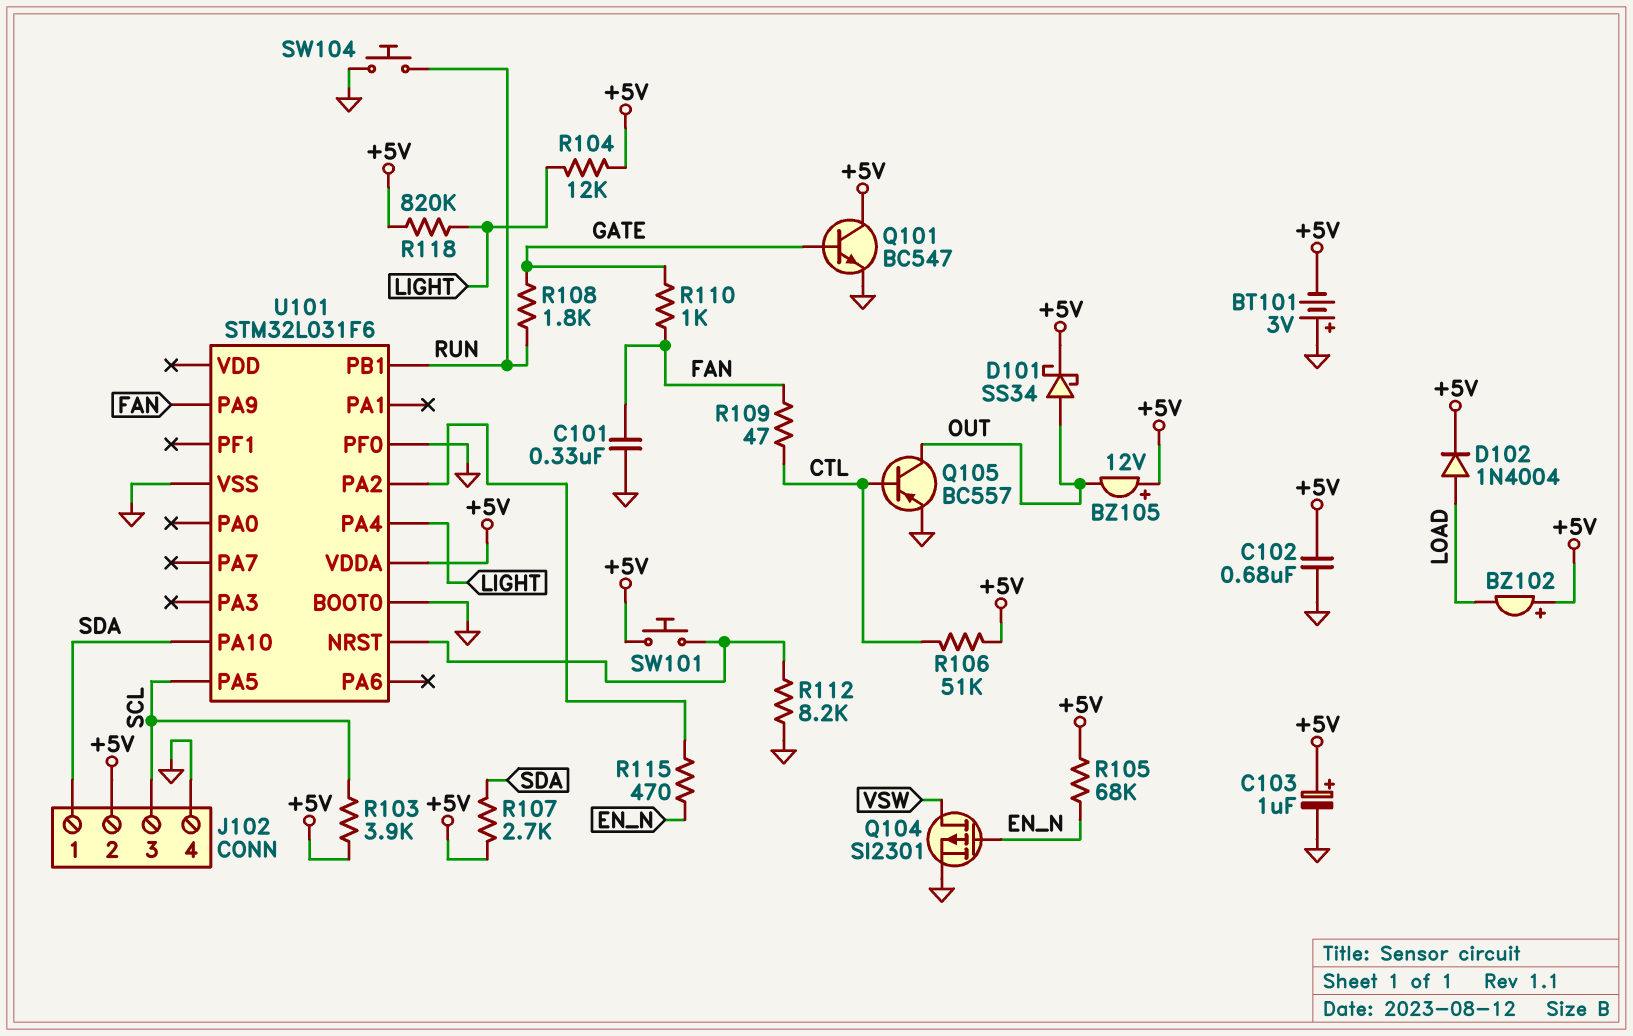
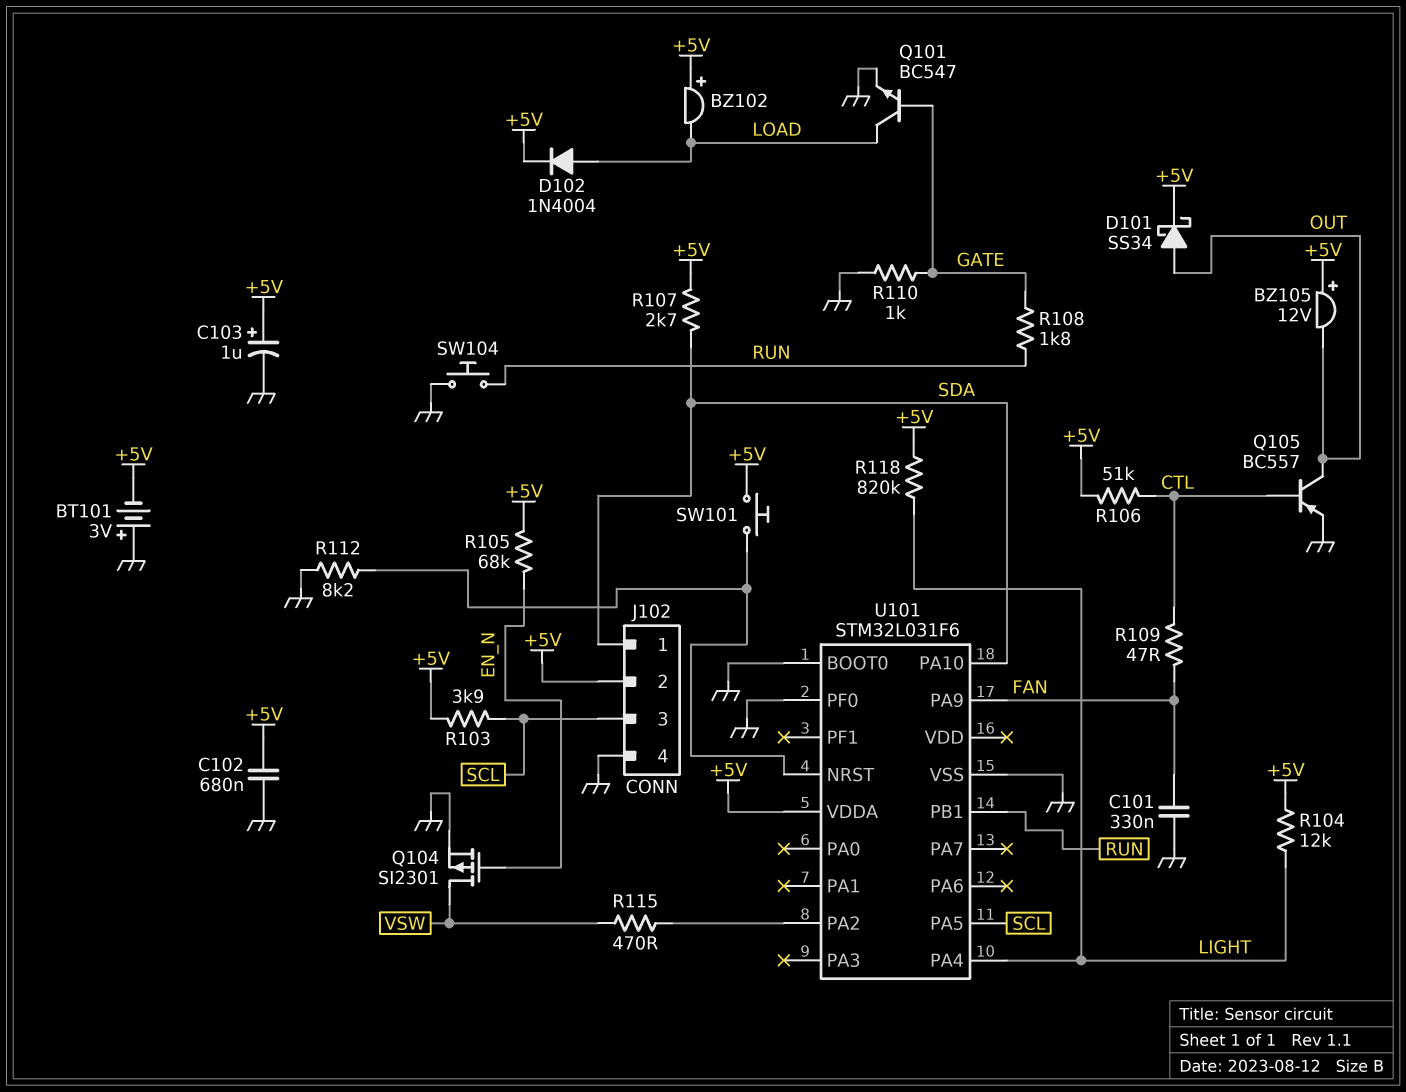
Q101: NPN BC547 (B GATE, C +5V, E GND) -> NPN BC547 (B GATE, C LOAD, E GND)
R110: 1k (FAN, GATE) -> 1k (GATE, GND)
R115: 470 (EN_N, U101/PA2) -> 470 (U101/PA2, VSW)

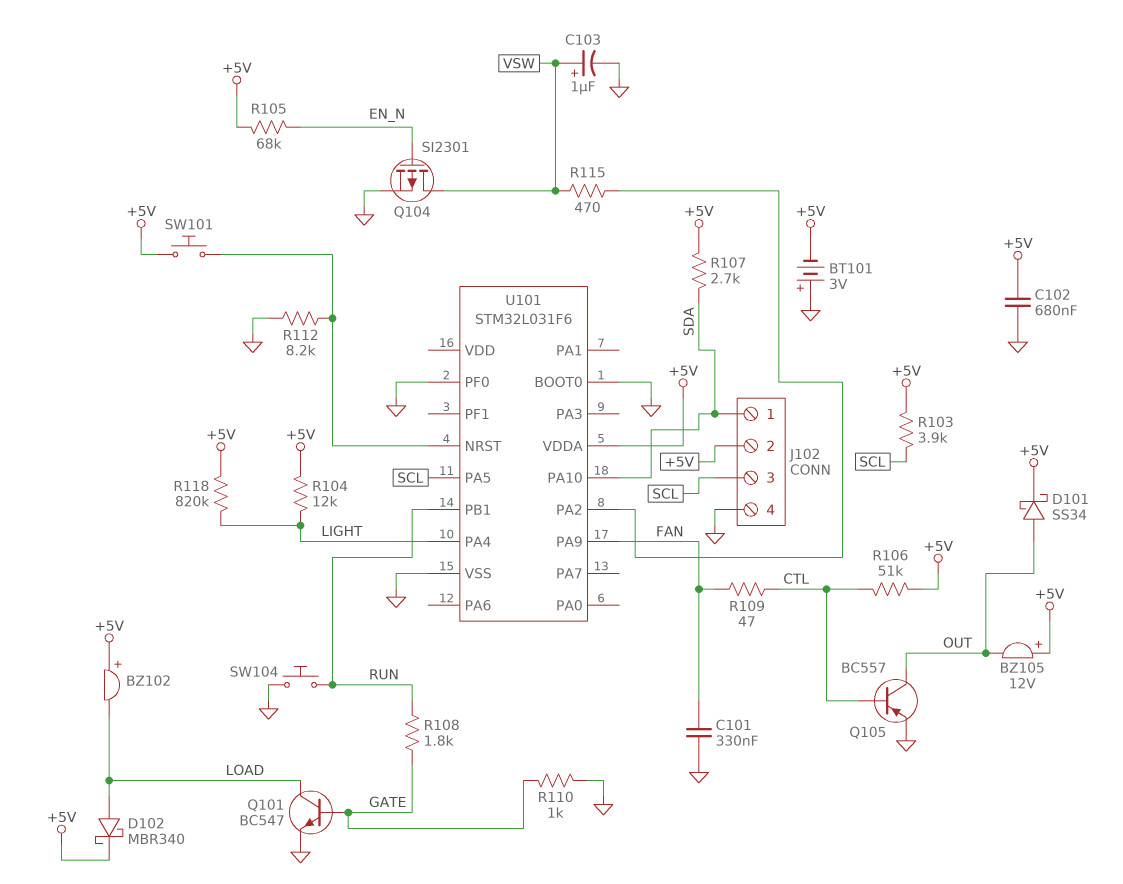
C103: 1uF (plus +5V, minus GND) -> 1uF (plus VSW, minus GND)
D102: diode 1N4004 (A LOAD, K +5V) -> schottky MBR340 (A LOAD, K +5V)

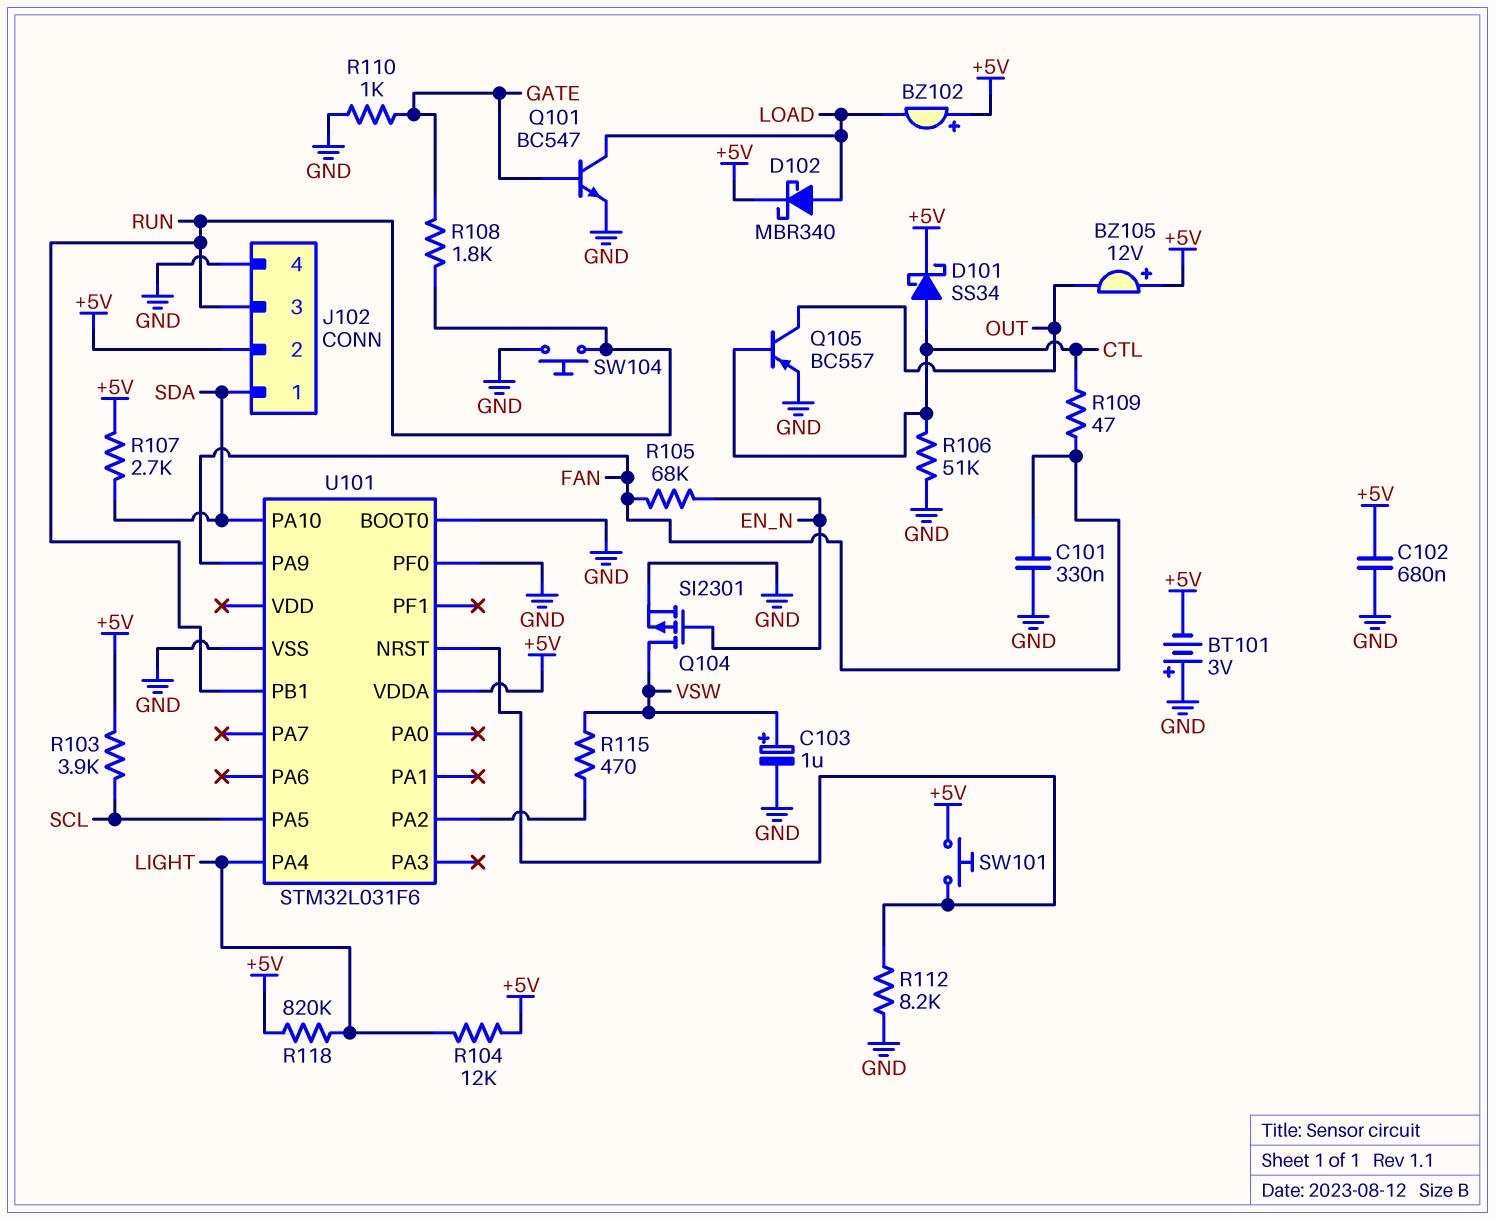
D101: schottky SS34 (A OUT, K +5V) -> schottky SS34 (A CTL, K +5V)
J102 pin 3: SCL -> RUN
R105: 68k (+5V, EN_N) -> 68k (EN_N, FAN)
R106: 51k (+5V, CTL) -> 51k (CTL, GND)

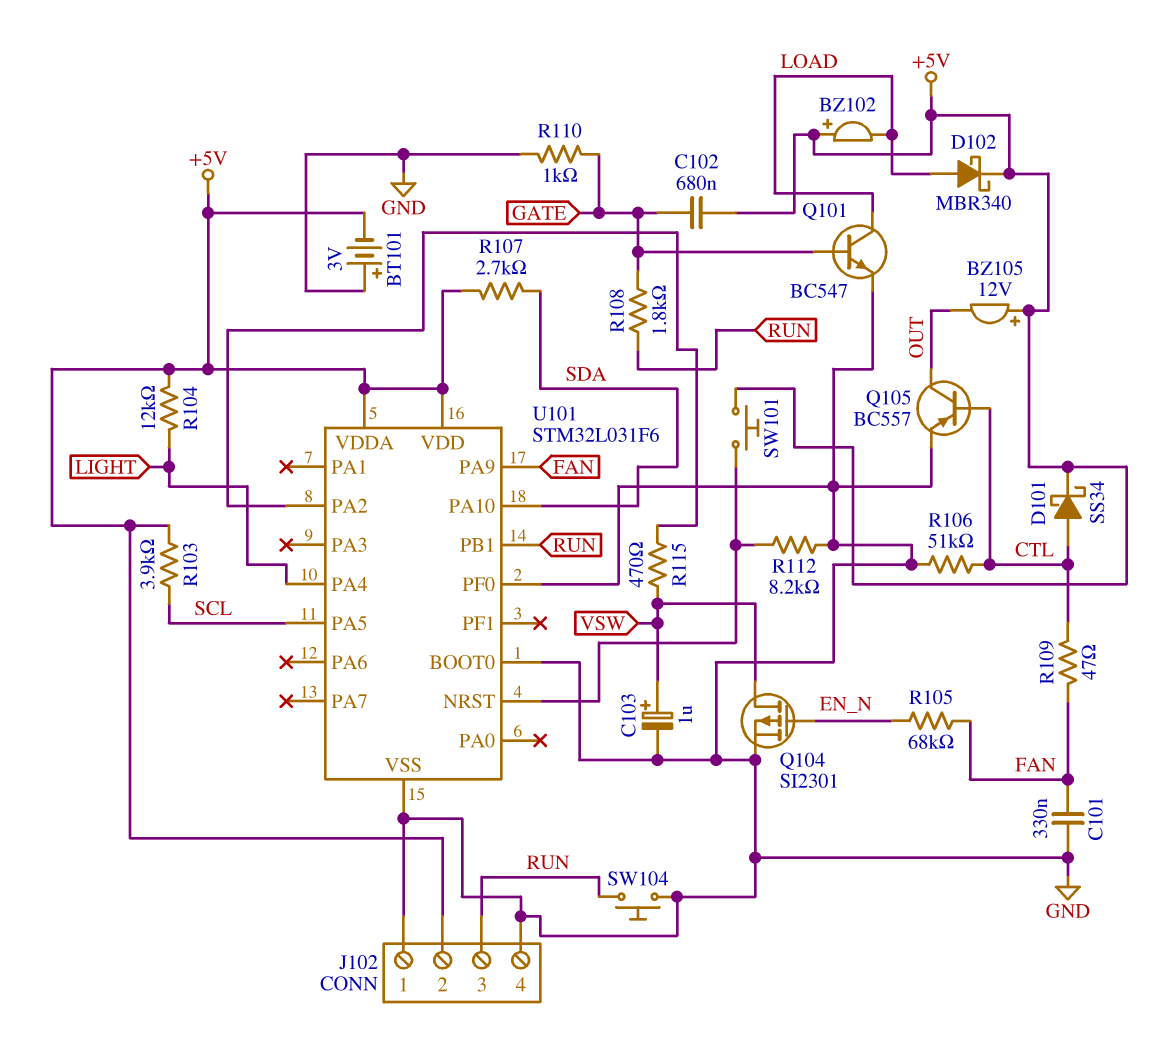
C102: 680nF (+5V, GND) -> 680nF (+5V, GATE)
J102 pin 1: SDA -> GND
R118: 820k (+5V, LIGHT) -> none
U101 pin VDD: none -> +5V

